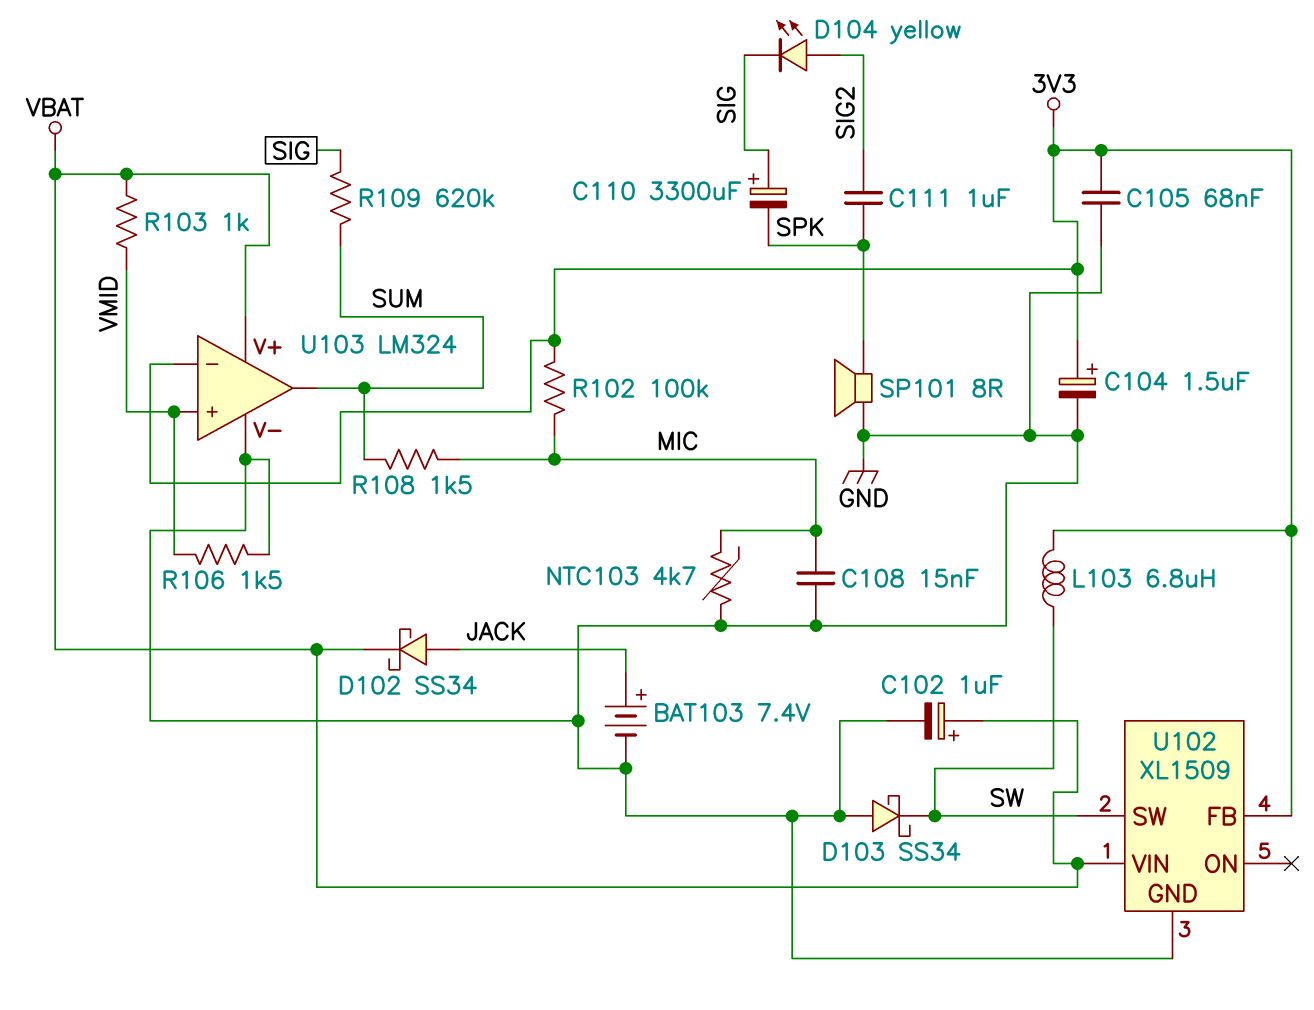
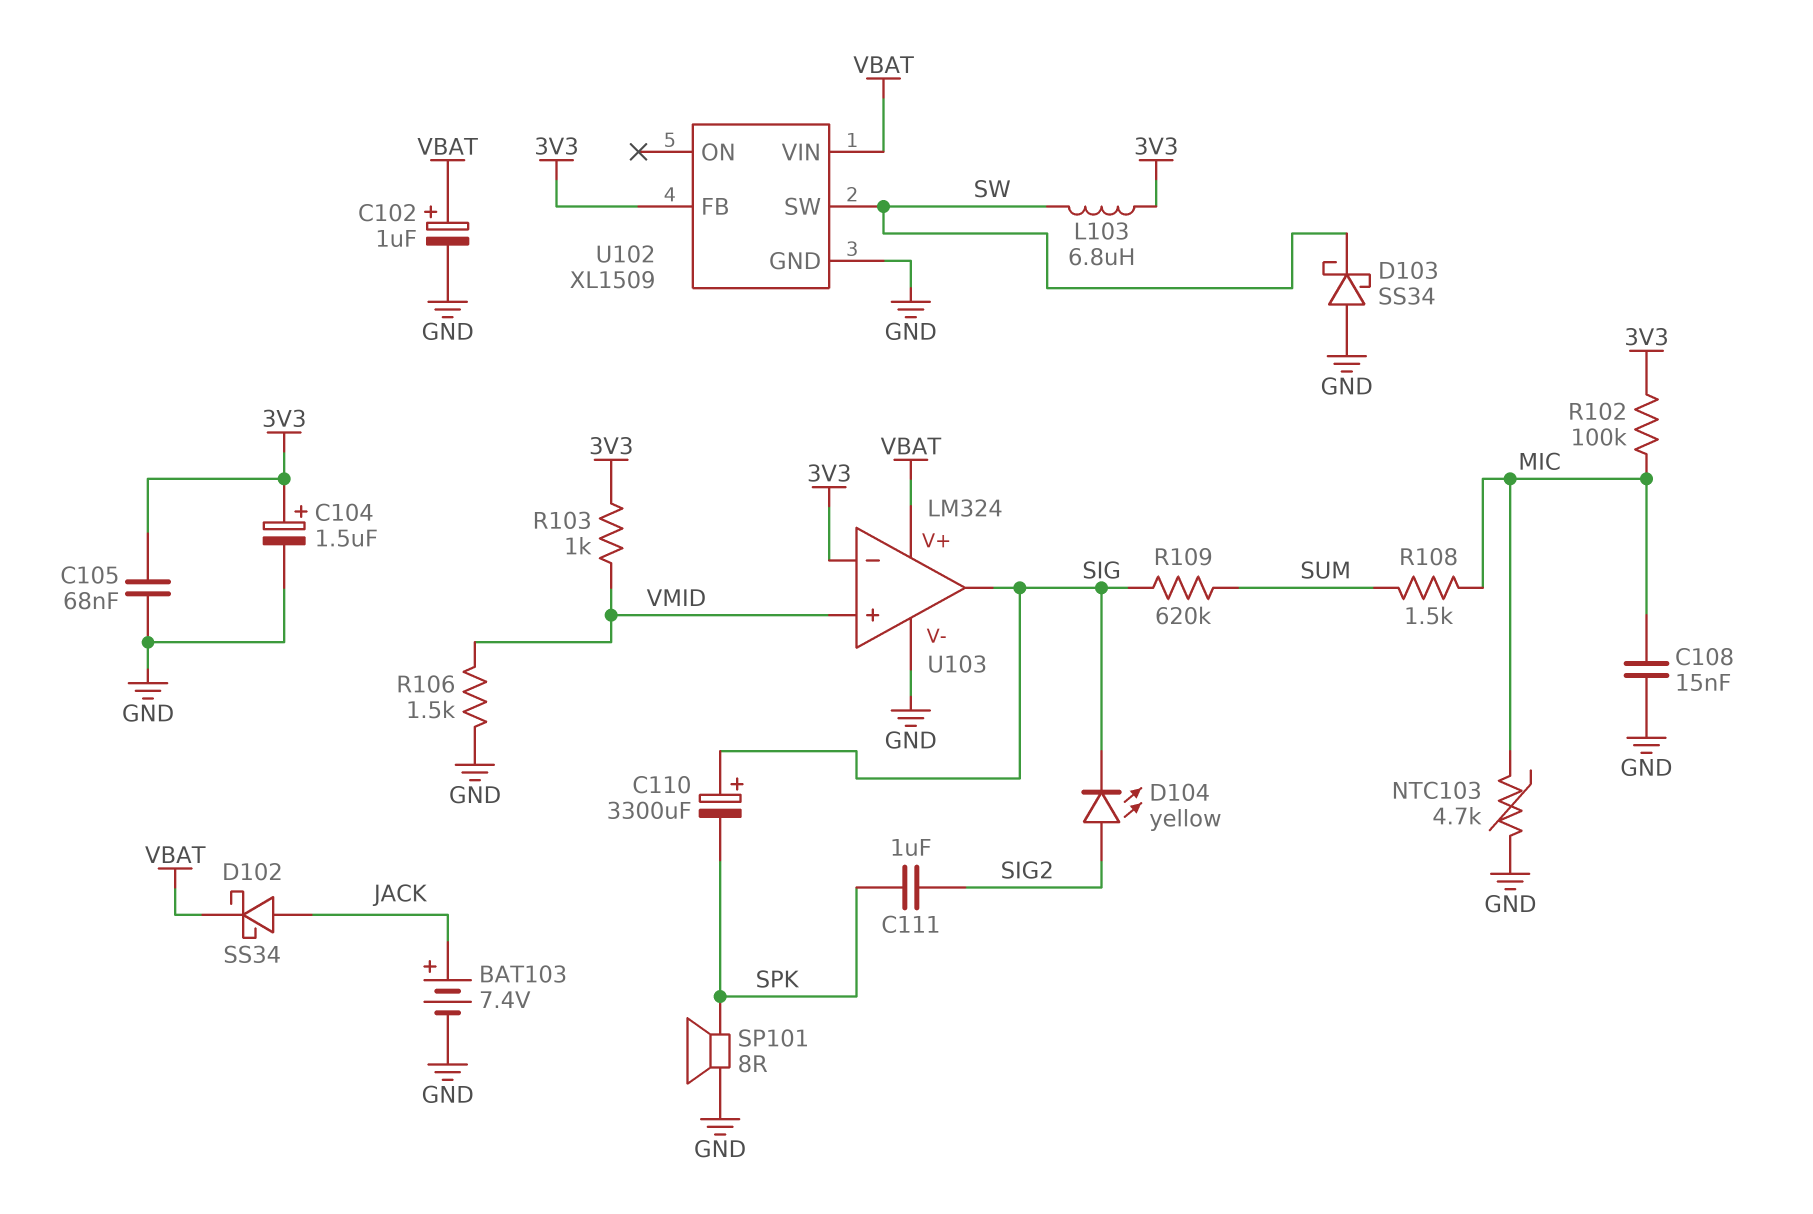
R103: 1k (VBAT, VMID) -> 1k (3V3, VMID)
U103 pin out: SUM -> SIG

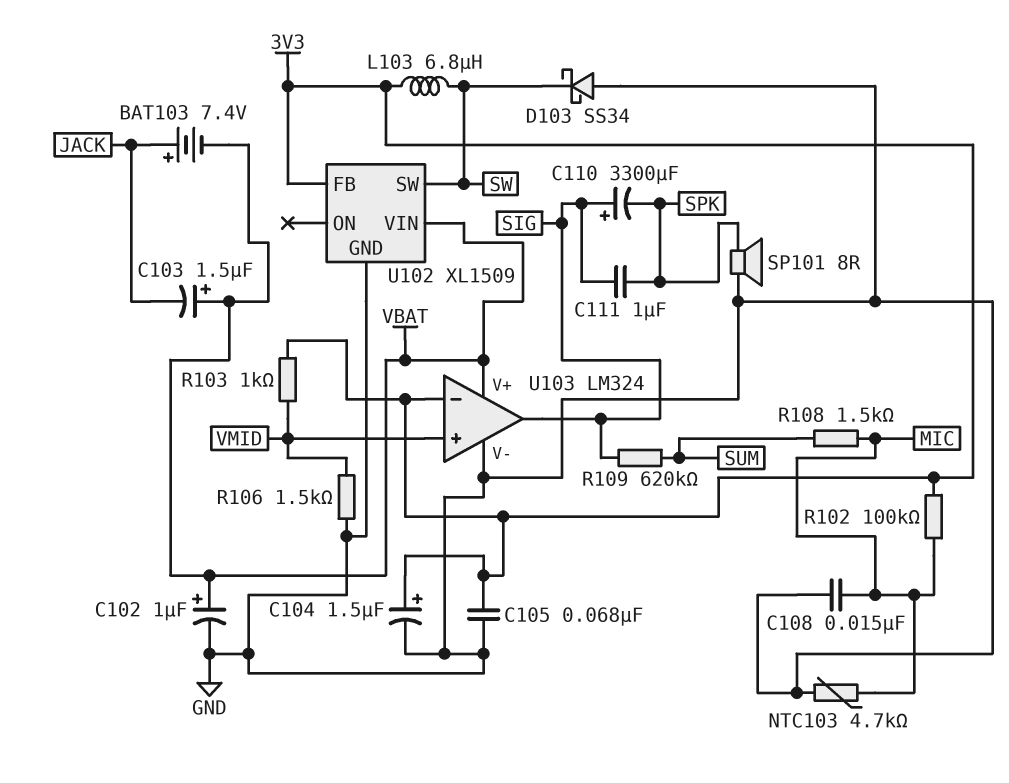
BAT103: 7.4V (plus JACK, minus GND) -> 7.4V (plus JACK, minus VBAT)
C103: none -> 1.5uF (plus VBAT, minus JACK)
C111: 1uF (SIG2, SPK) -> 1uF (SIG, SPK)
D102: schottky SS34 (A JACK, K VBAT) -> none
D104: LED yellow (A SIG2, K SIG) -> none

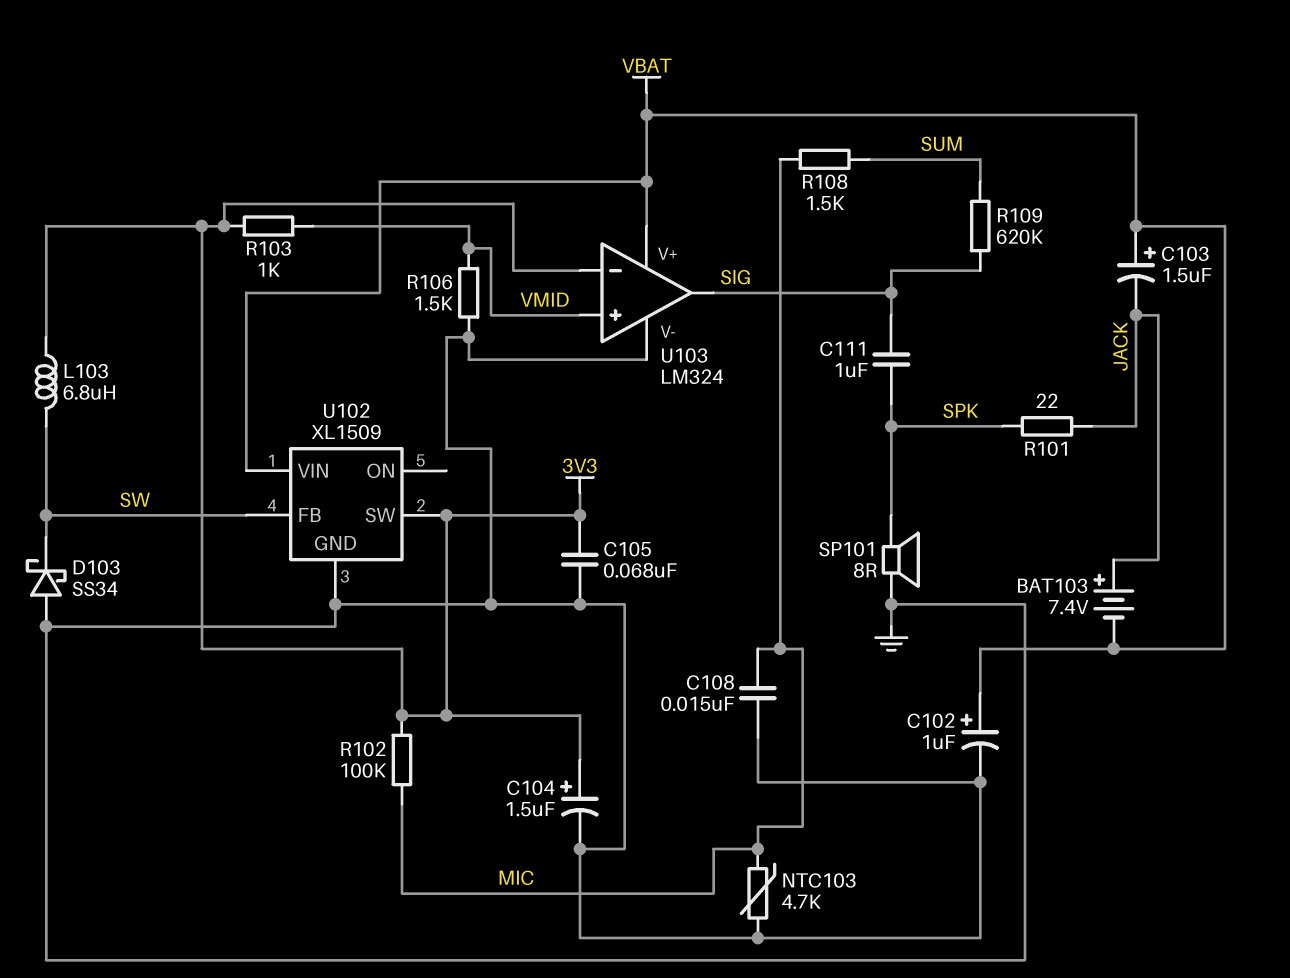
C110: 3300uF (plus SIG, minus SPK) -> none
R101: none -> 22 (JACK, SPK)
U102 pin FB: 3V3 -> SW
U102 pin SW: SW -> 3V3

